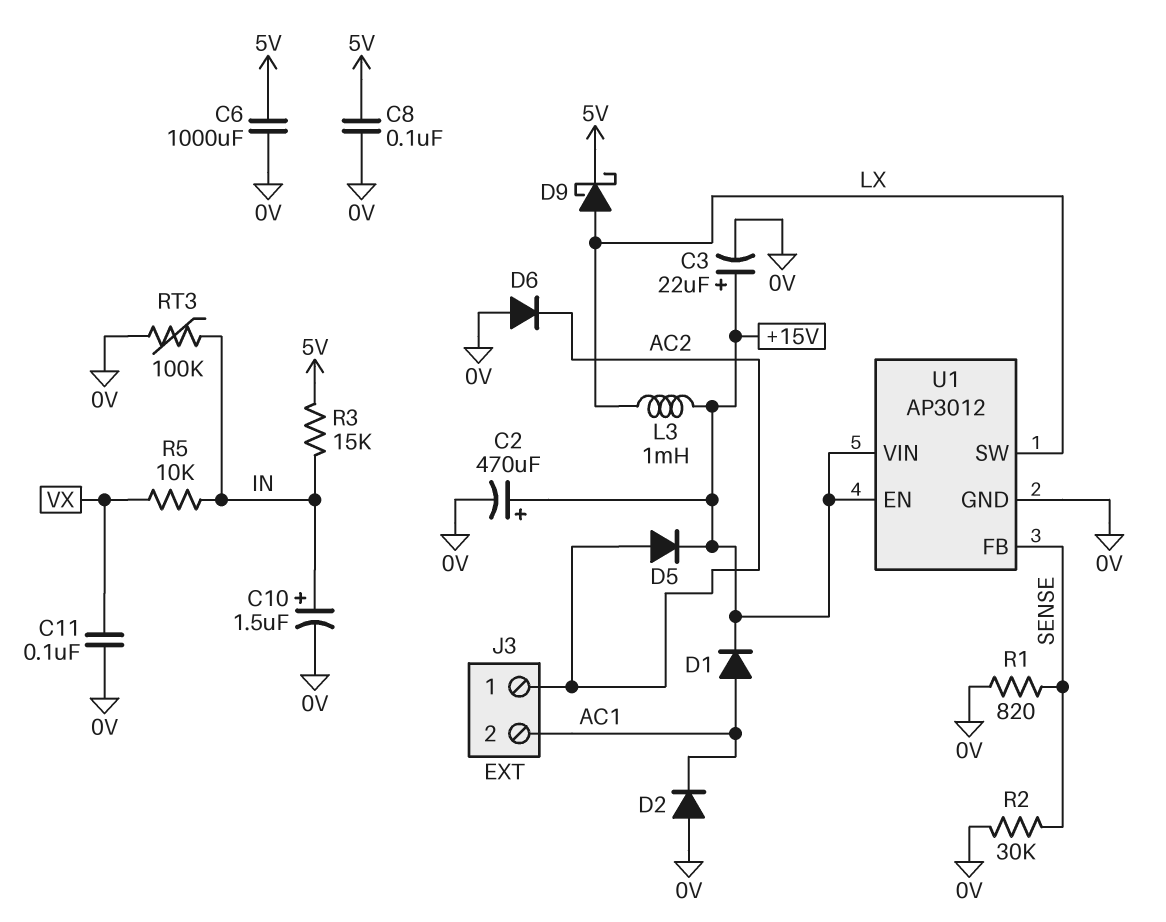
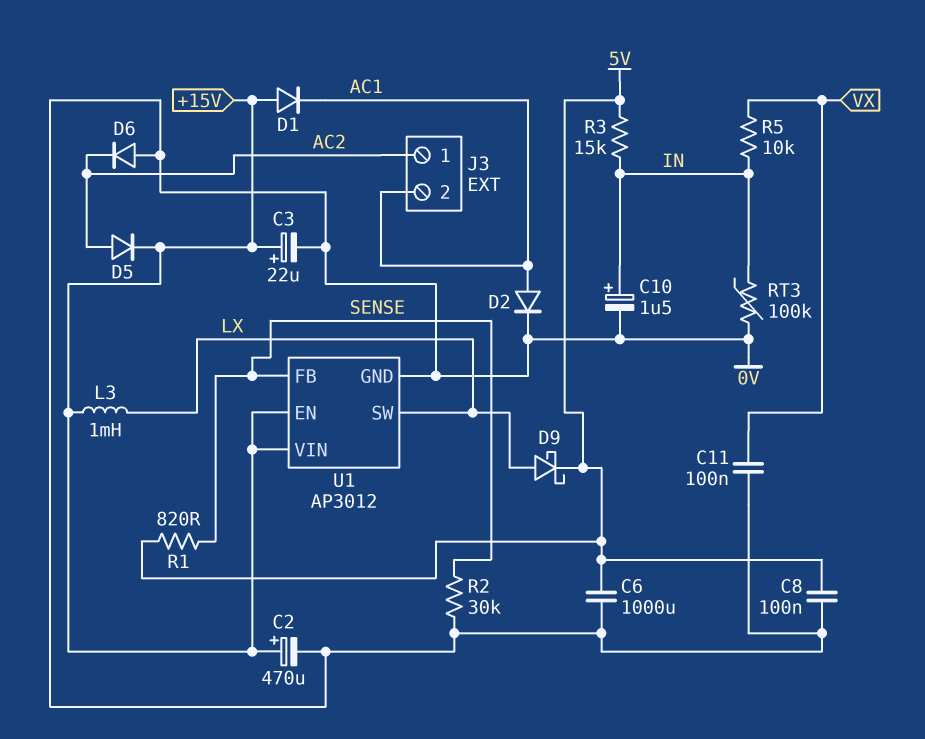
D1: diode (A AC1, K +15V) -> diode (A +15V, K AC1)
D2: diode (A 0V, K AC1) -> diode (A AC1, K 0V)
R1: 820 (0V, SENSE) -> 820 (5V, SENSE)

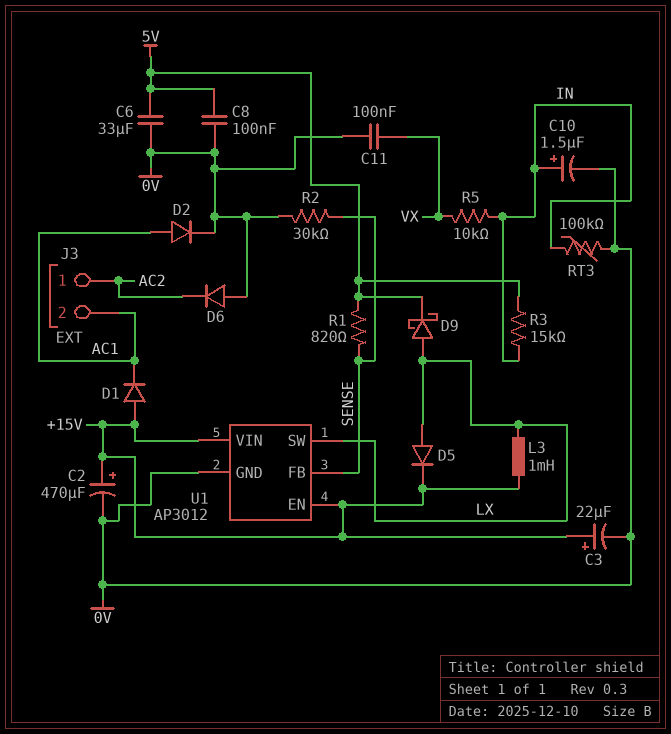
C6: 1000uF (0V, 5V) -> 33uF (0V, 5V)
D5: diode (A AC2, K +15V) -> diode (A LX, K +15V)

